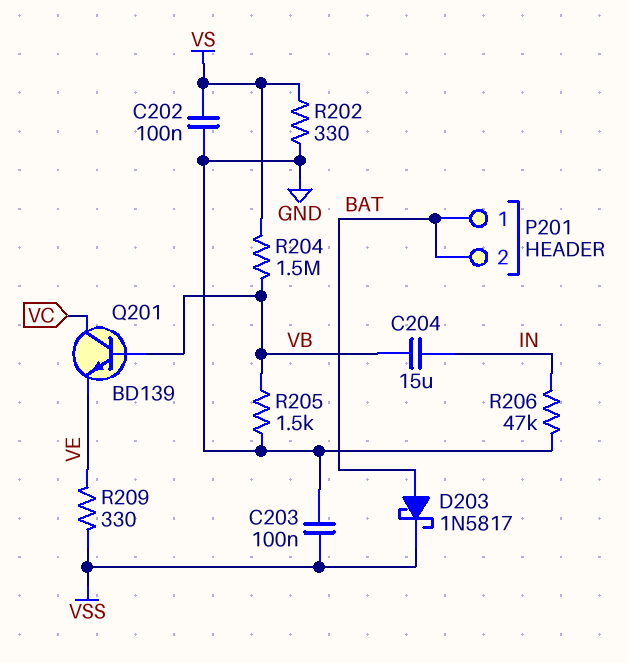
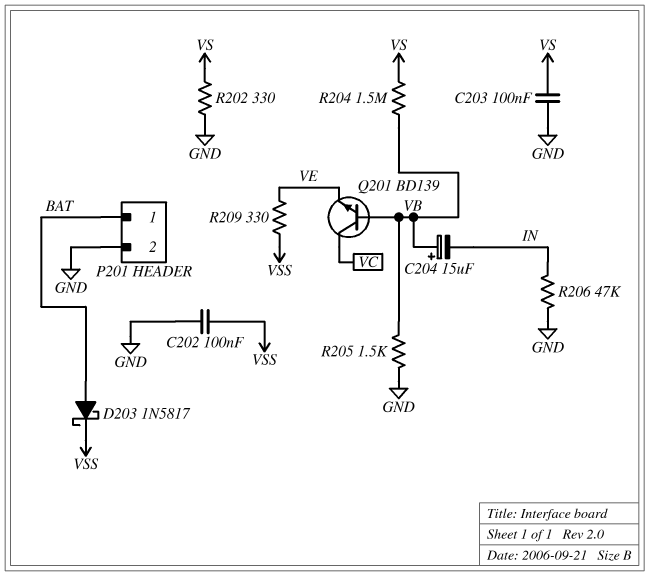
C202: 100nF (GND, VS) -> 100nF (GND, VSS)
C203: 100nF (GND, VSS) -> 100nF (GND, VS)
C204: 15uF (IN, VB) -> 15uF (plus VB, minus IN)
P201 pin 2: BAT -> GND

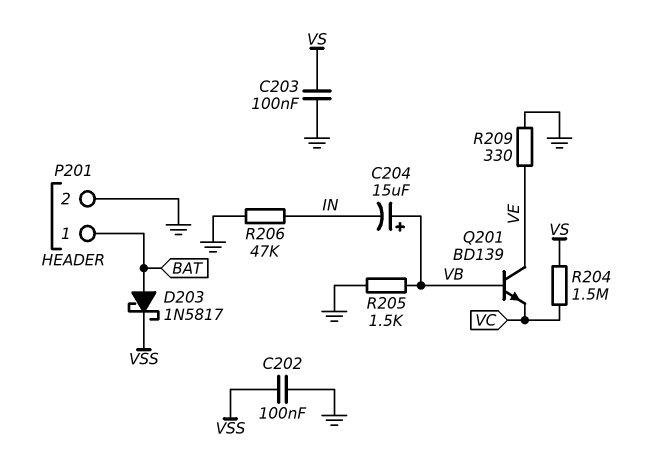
Q201: NPN BD139 (B VB, C VC, E VE) -> NPN BD139 (B VB, C VE, E VC)
R202: 330 (GND, VS) -> none
R204: 1.5M (VB, VS) -> 1.5M (VC, VS)
R209: 330 (VE, VSS) -> 330 (GND, VE)

